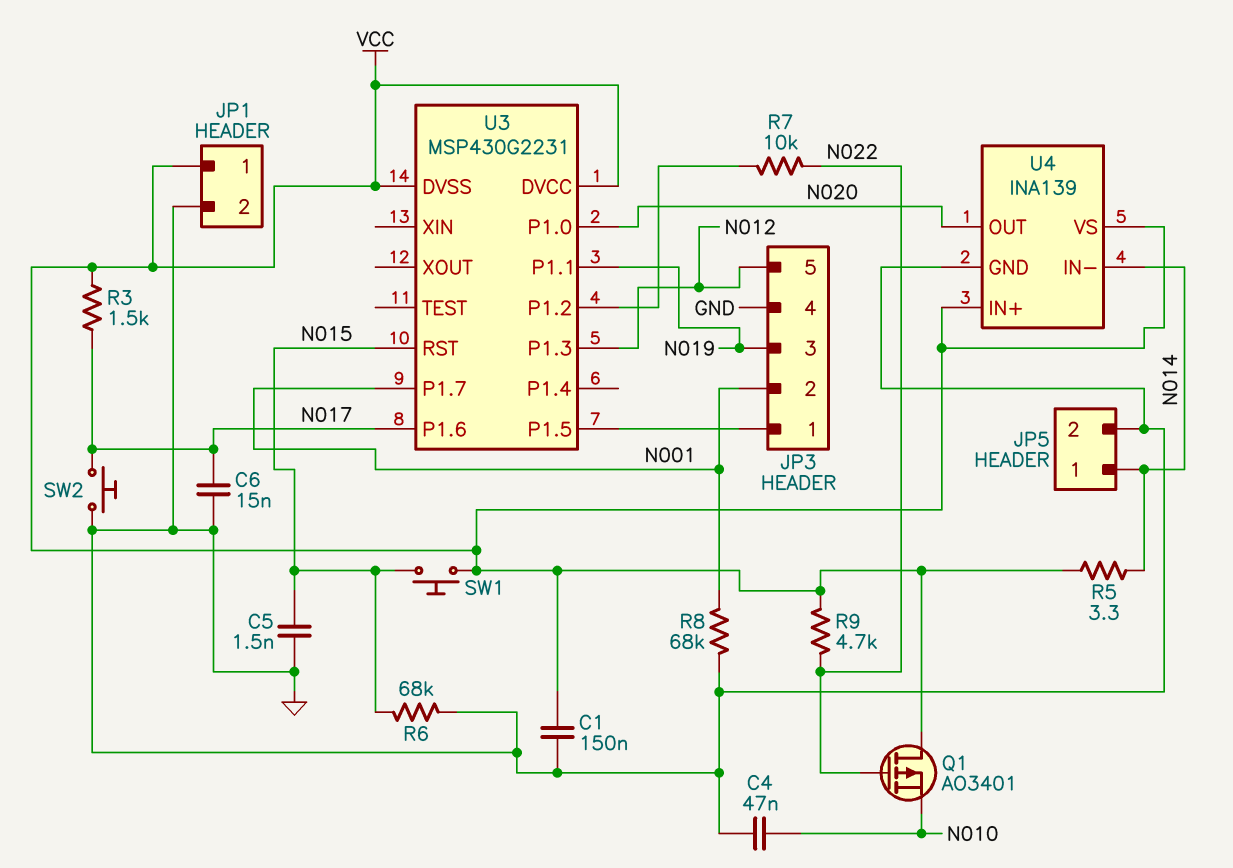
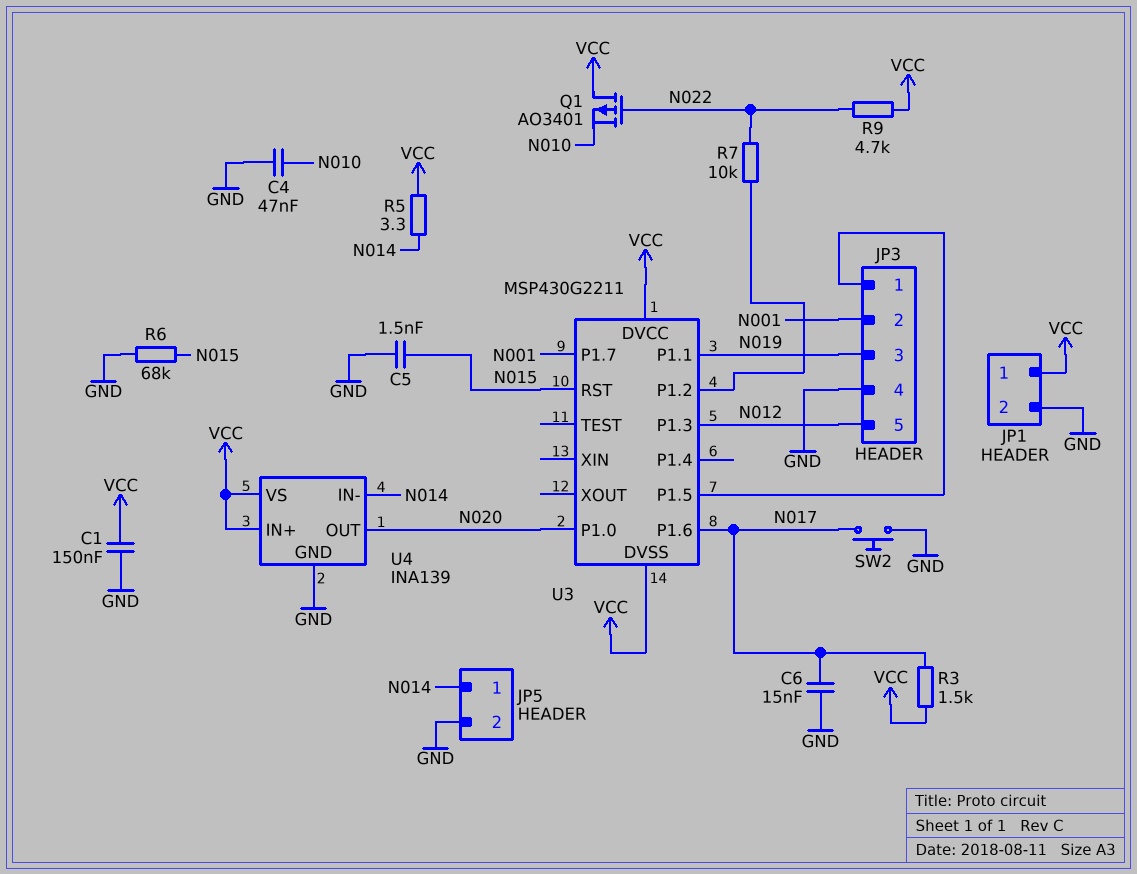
R8: 68k (GND, N001) -> none
SW1: button (N015, VCC) -> none
U3: MSP430G2231 -> MSP430G2211

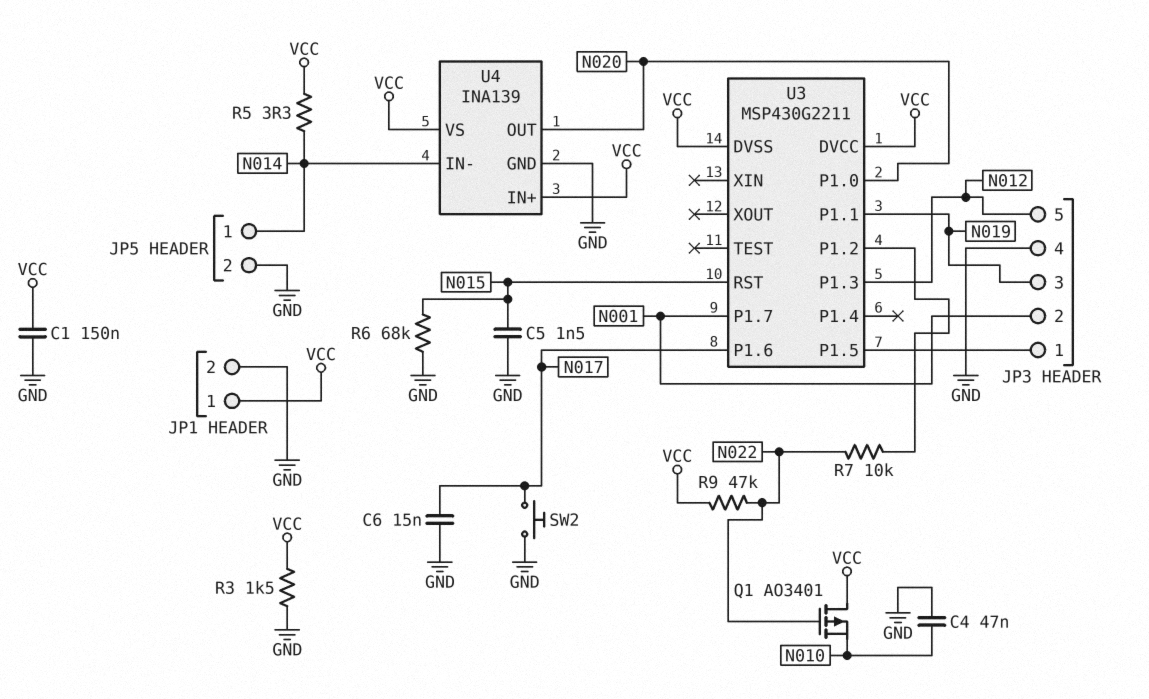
R3: 1.5k (N017, VCC) -> 1.5k (GND, VCC)
R9: 4.7k (N022, VCC) -> 47k (N022, VCC)

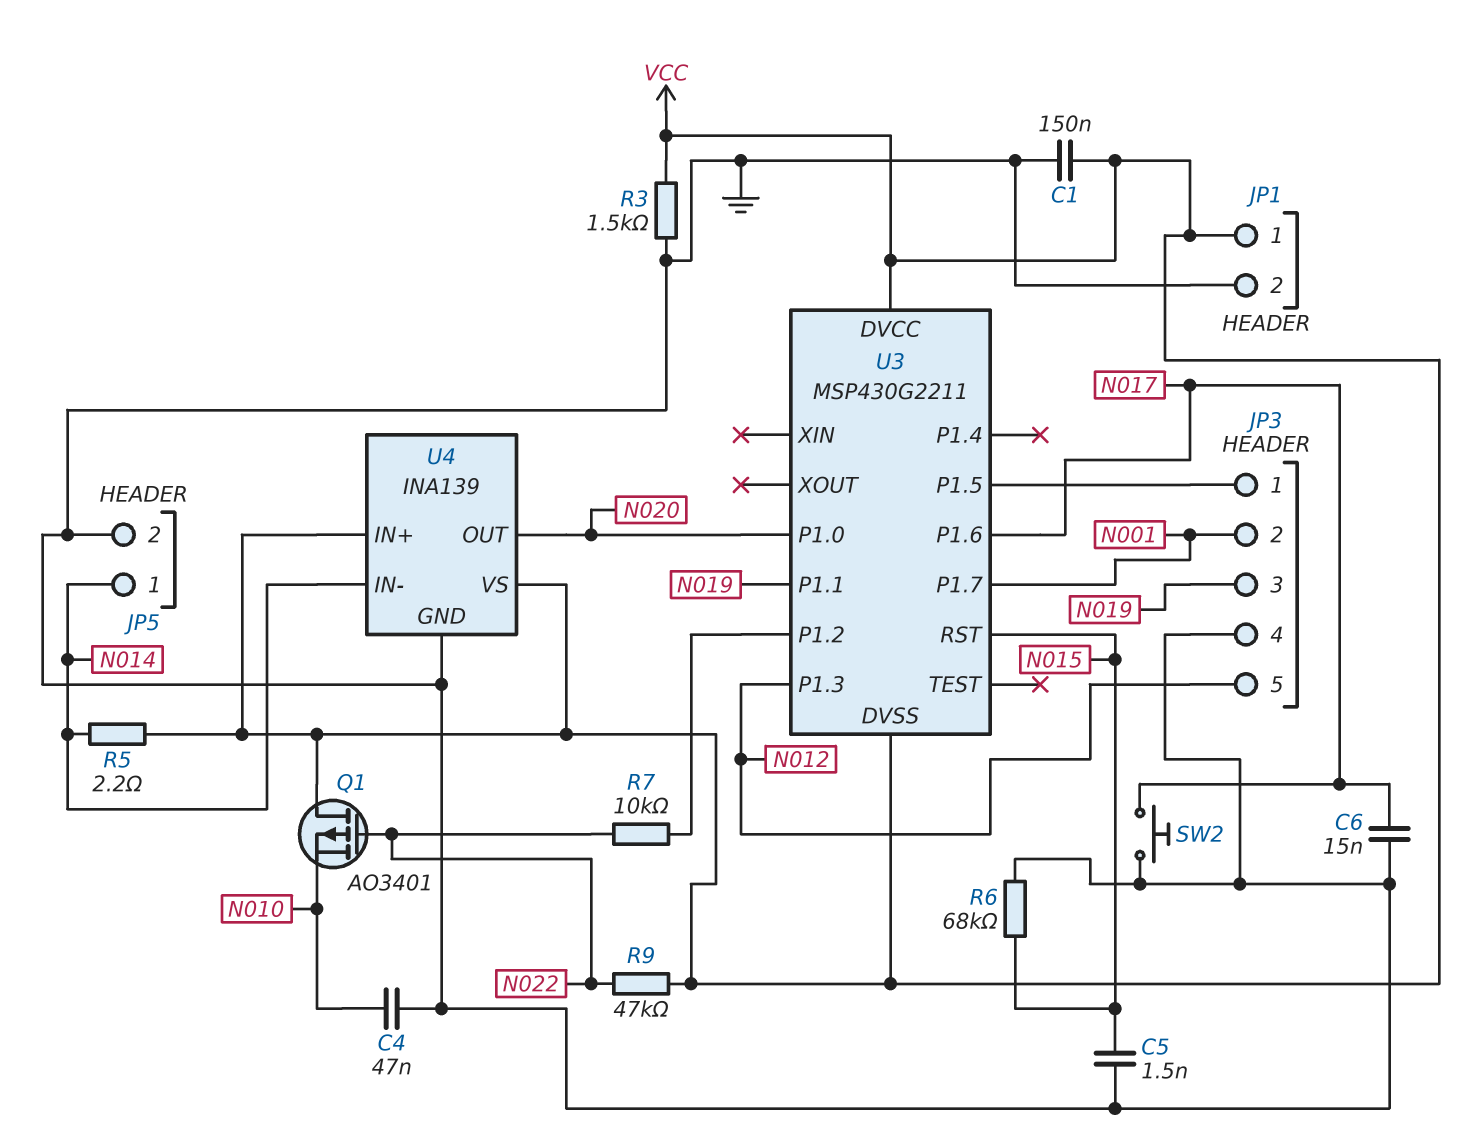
R5: 3.3 (N014, VCC) -> 2.2 (N014, VCC)

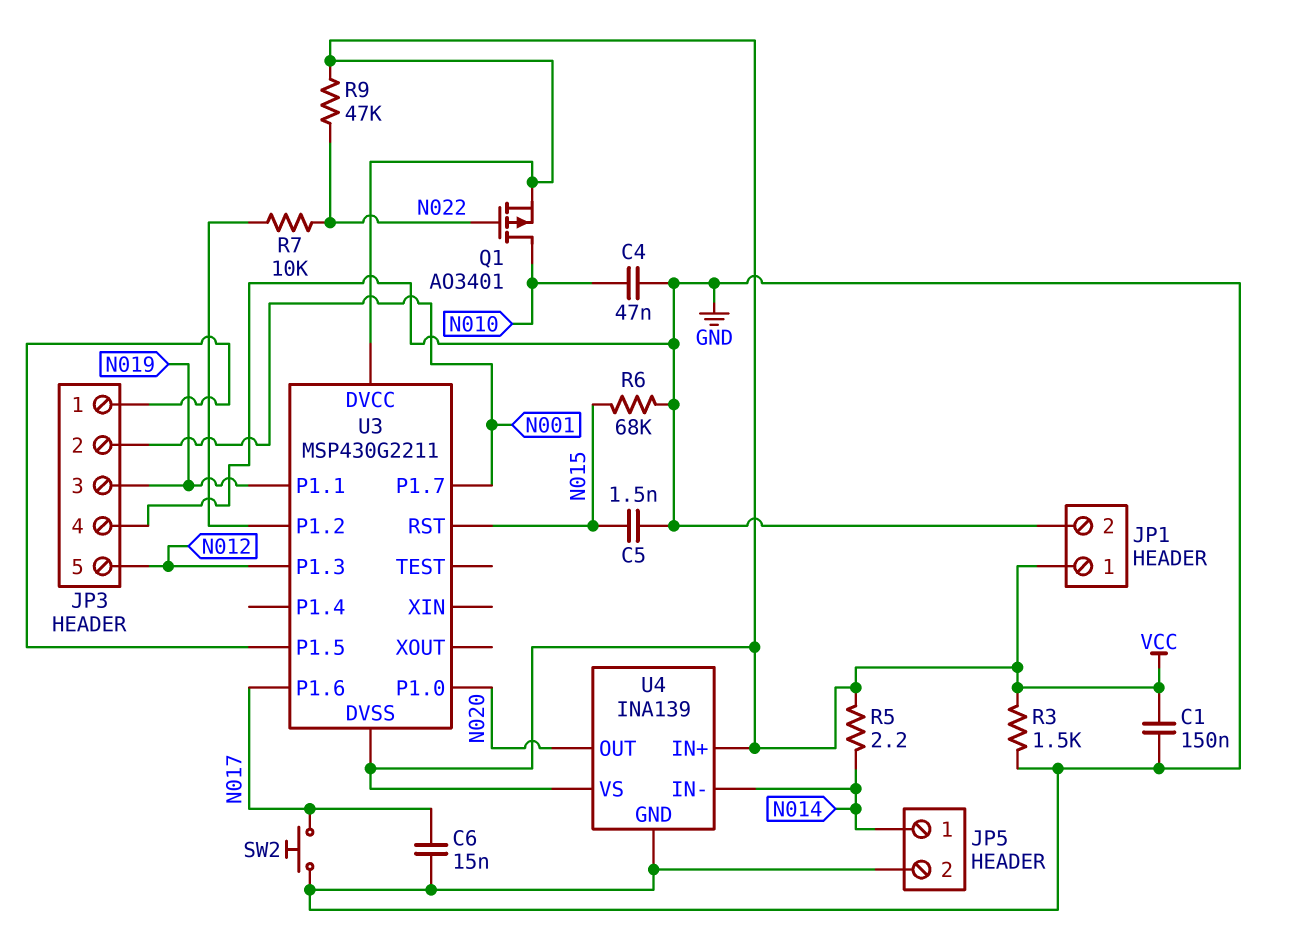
Q1: PMOS AO3401 (G N022, D VCC, S N010) -> PMOS AO3401 (G N022, D N010, S VCC)

